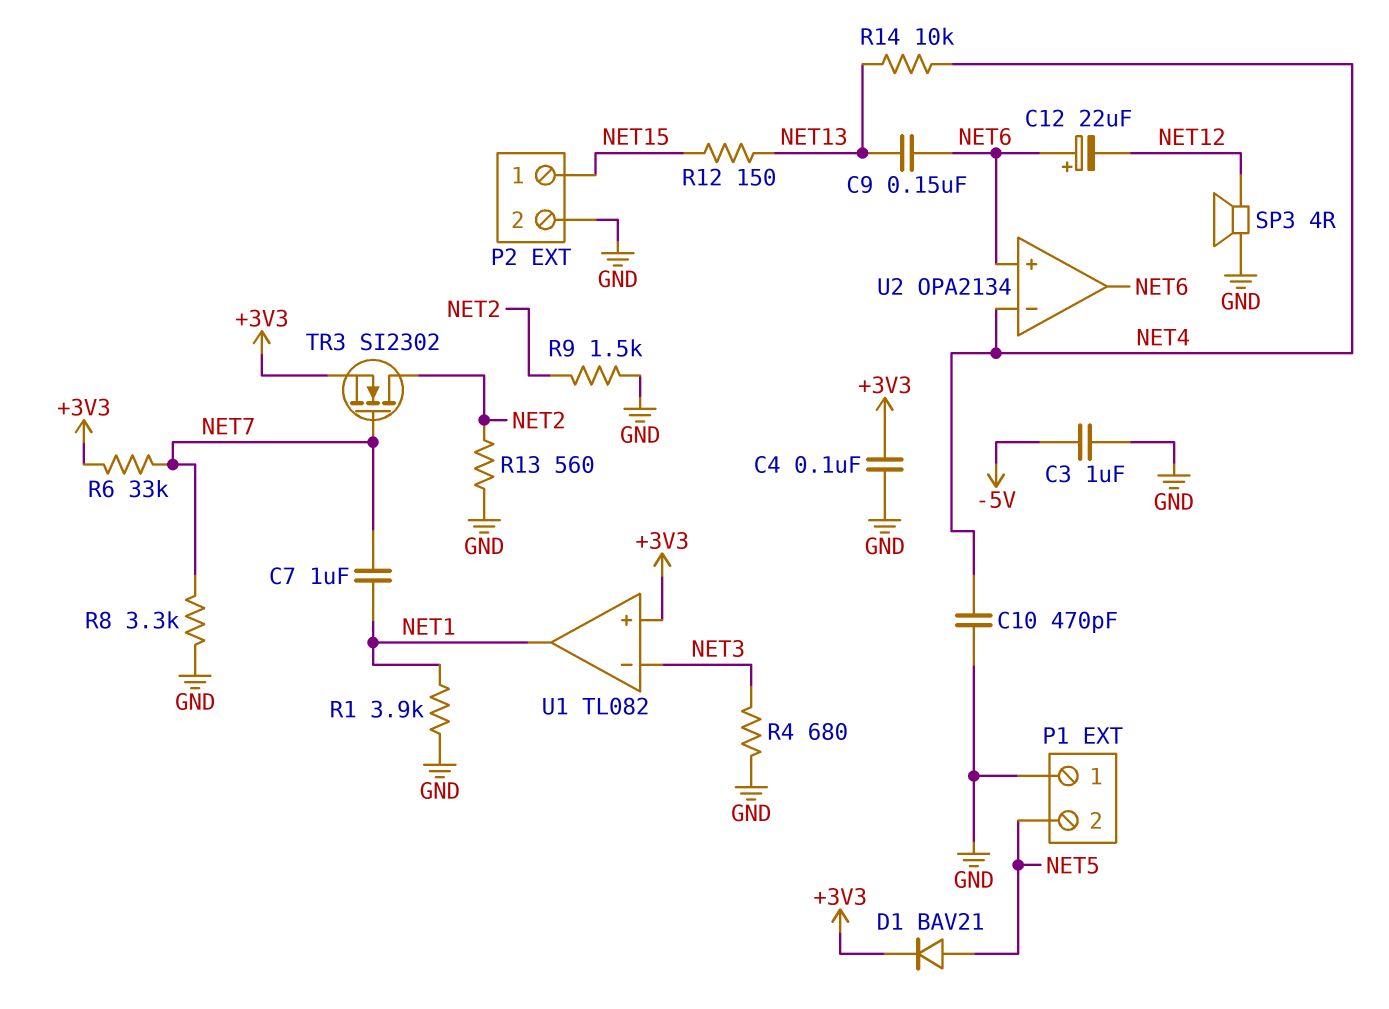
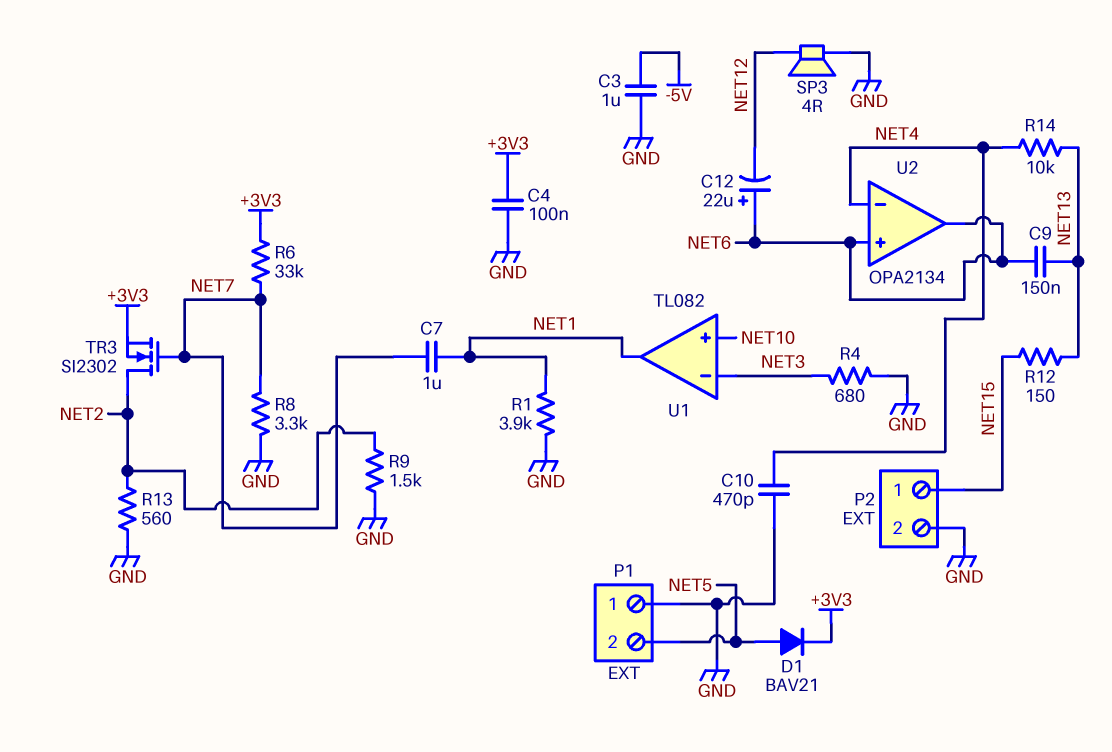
U1 pin in+: +3V3 -> NET10

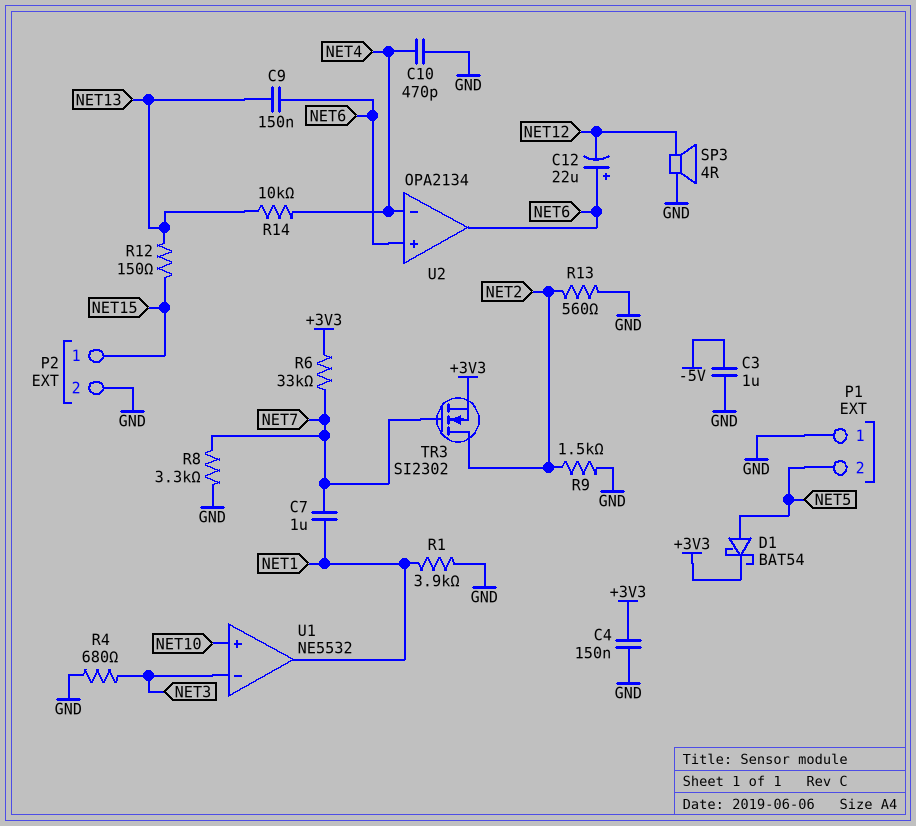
C4: 100nF (+3V3, GND) -> 150nF (+3V3, GND)
D1: diode BAV21 (A NET5, K +3V3) -> schottky BAT54 (A NET5, K +3V3)
U1: TL082 -> NE5532

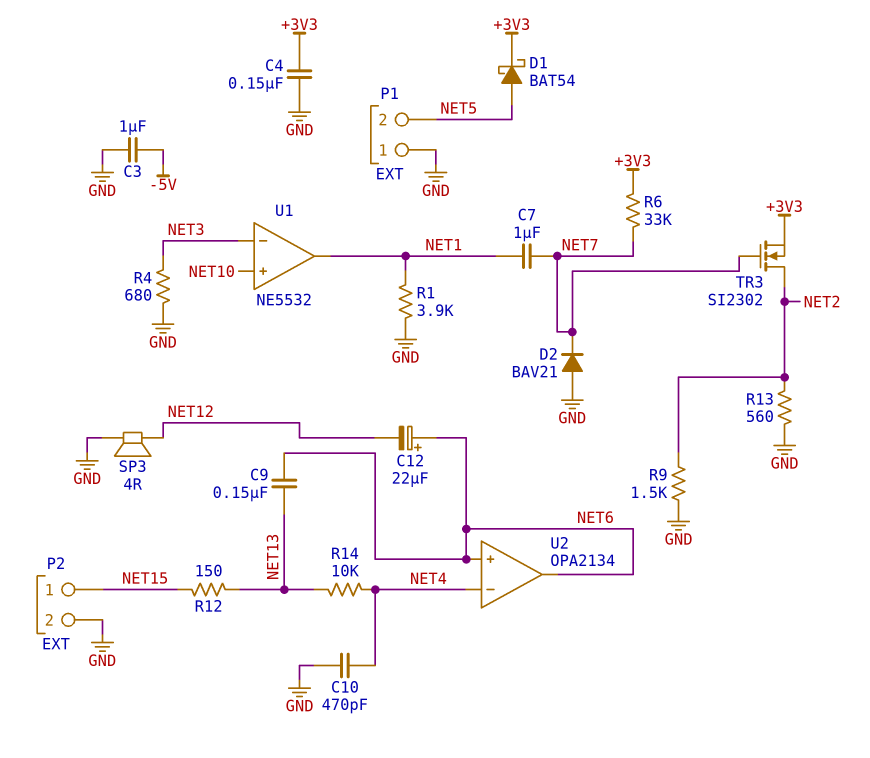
D2: none -> diode BAV21 (A GND, K NET7)
R8: 3.3k (GND, NET7) -> none

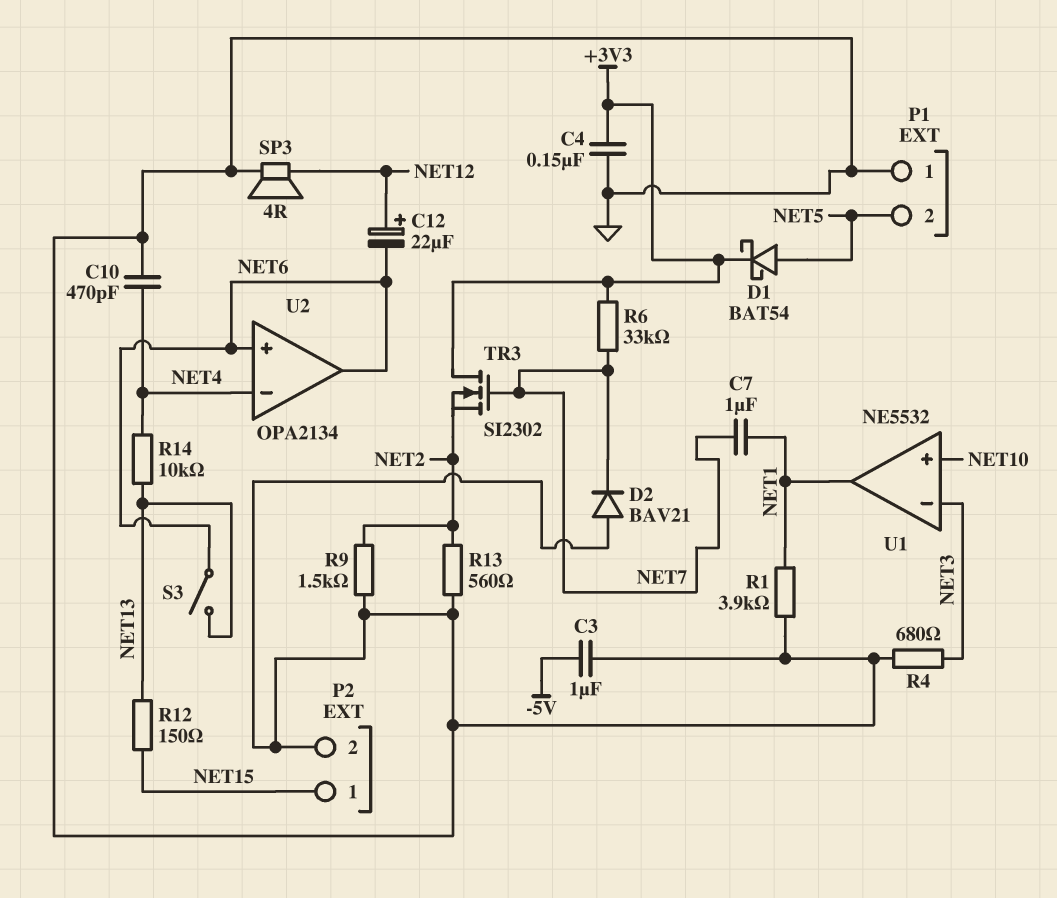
C9: 150nF (NET6, NET13) -> none
C12: 22uF (plus NET6, minus NET12) -> 22uF (plus NET12, minus NET6)
S3: none -> switch (NET6, NET13)
TR3: NMOS SI2302 (G NET7, D NET2, S +3V3) -> NMOS SI2302 (G NET7, D +3V3, S NET2)

